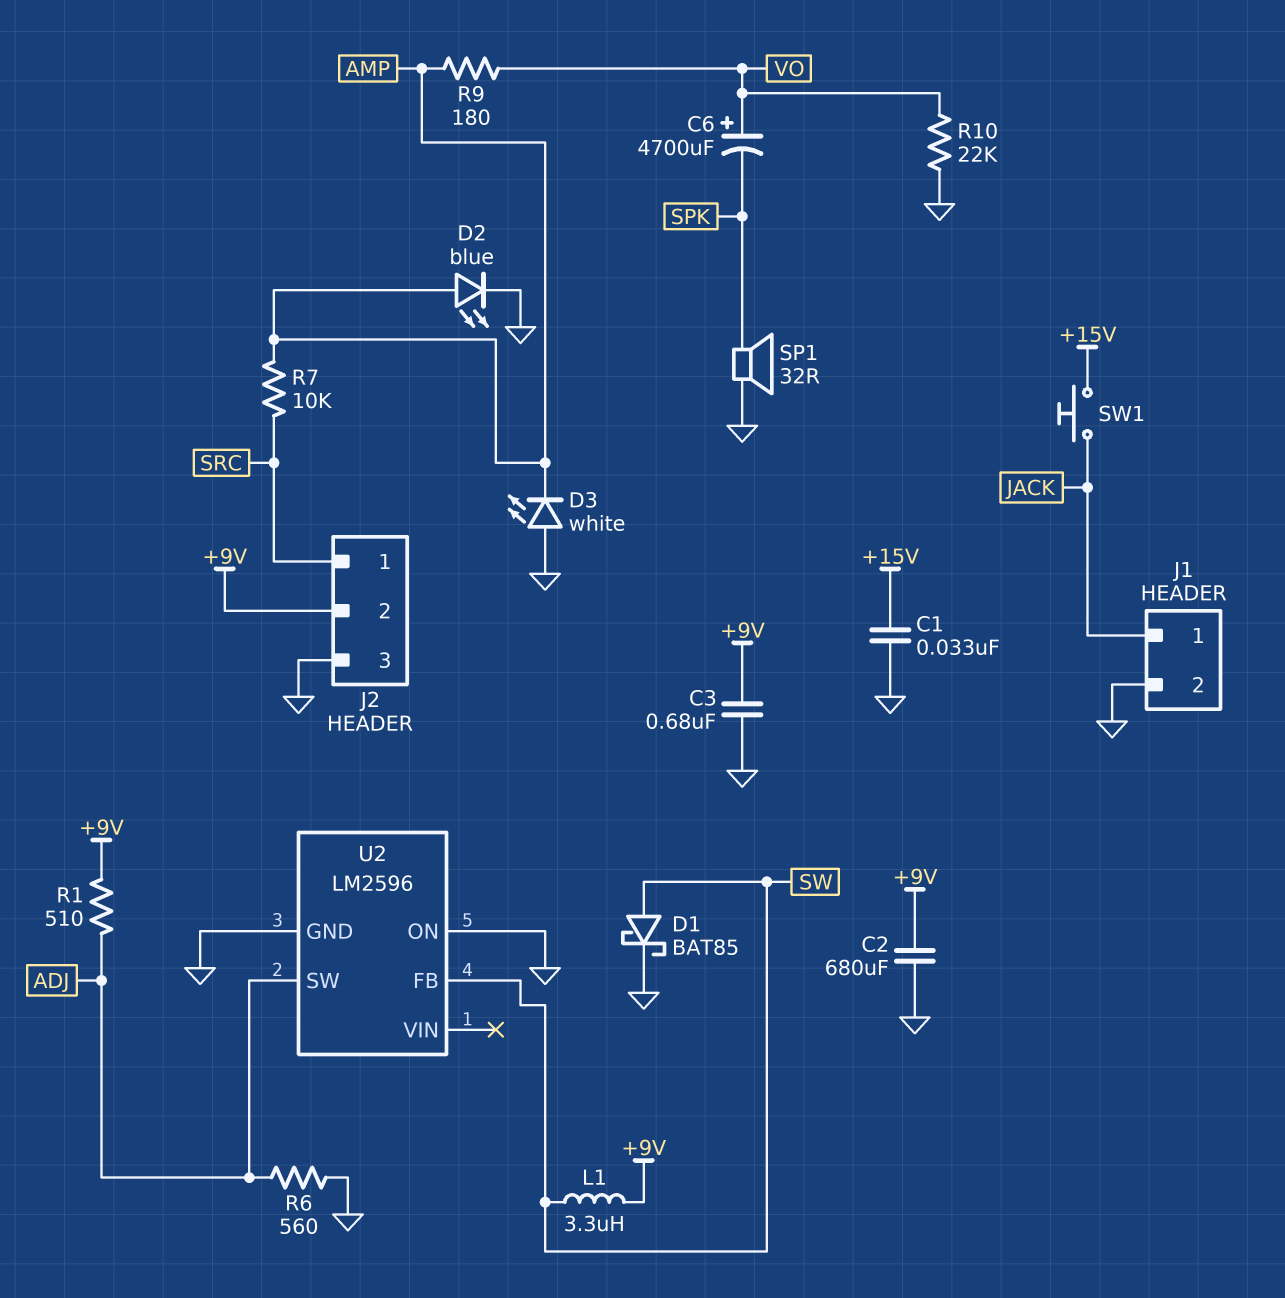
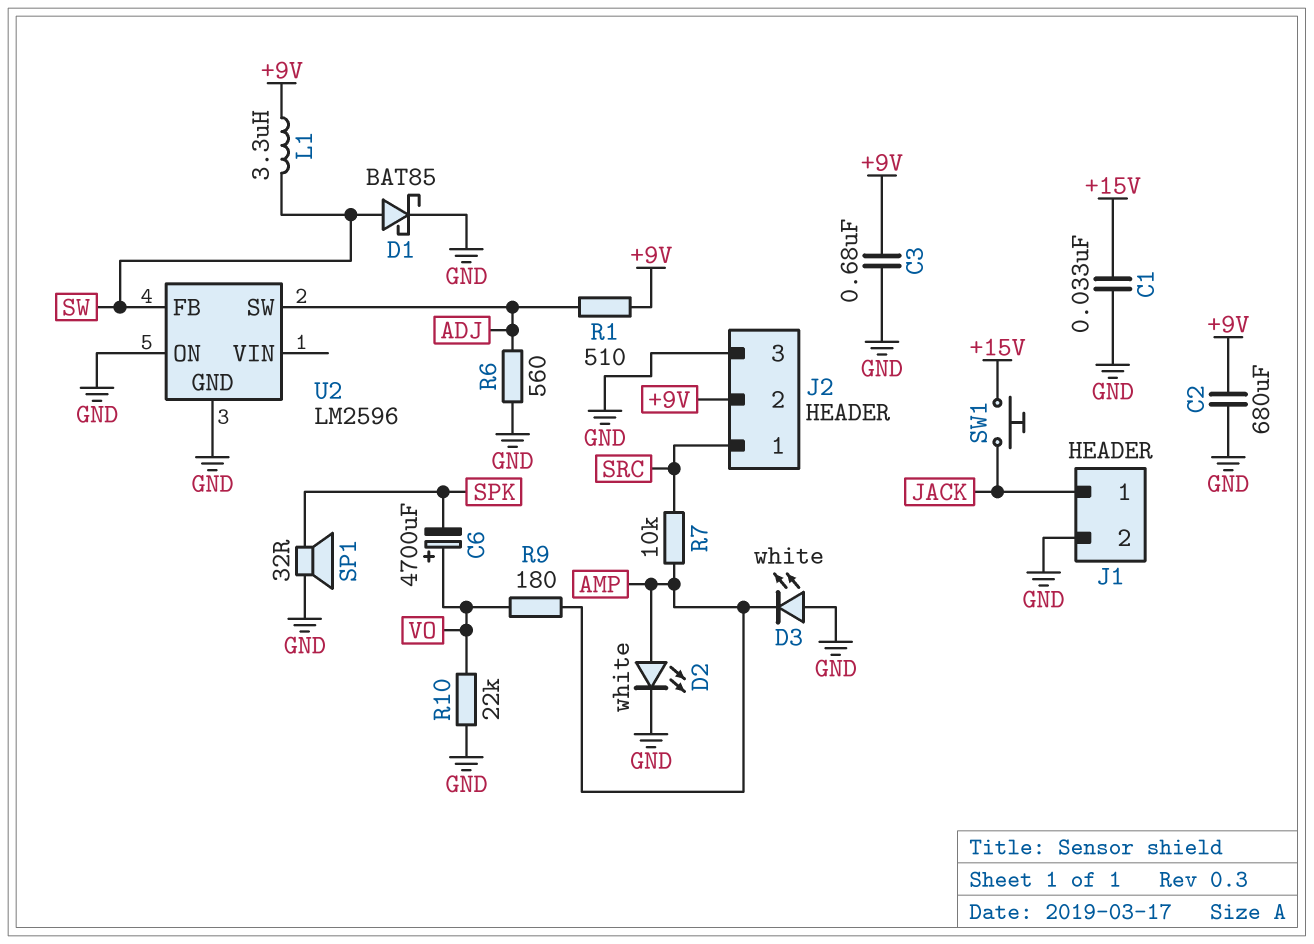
D2: LED blue (A AMP, K GND) -> LED white (A AMP, K GND)

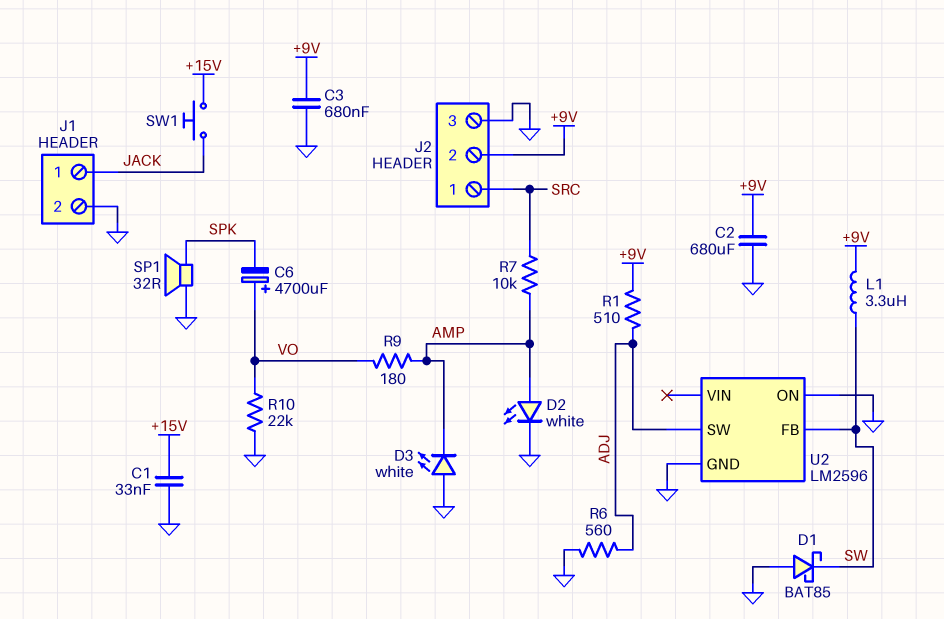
D1: schottky BAT85 (A SW, K GND) -> schottky BAT85 (A GND, K SW)

